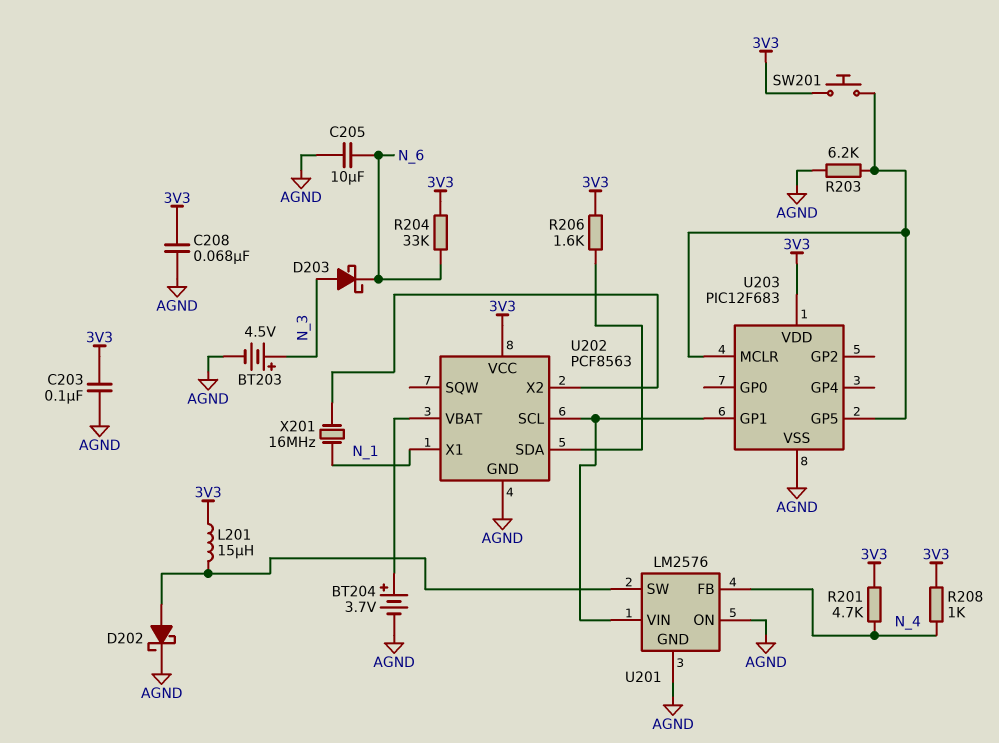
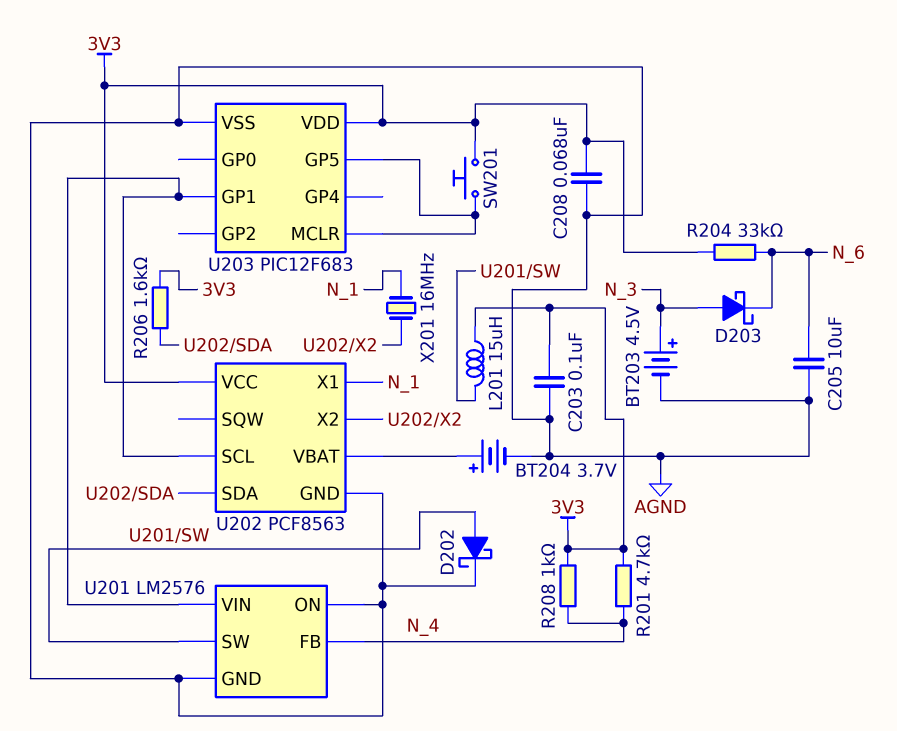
R203: 6.2k (AGND, U203/GP5) -> none

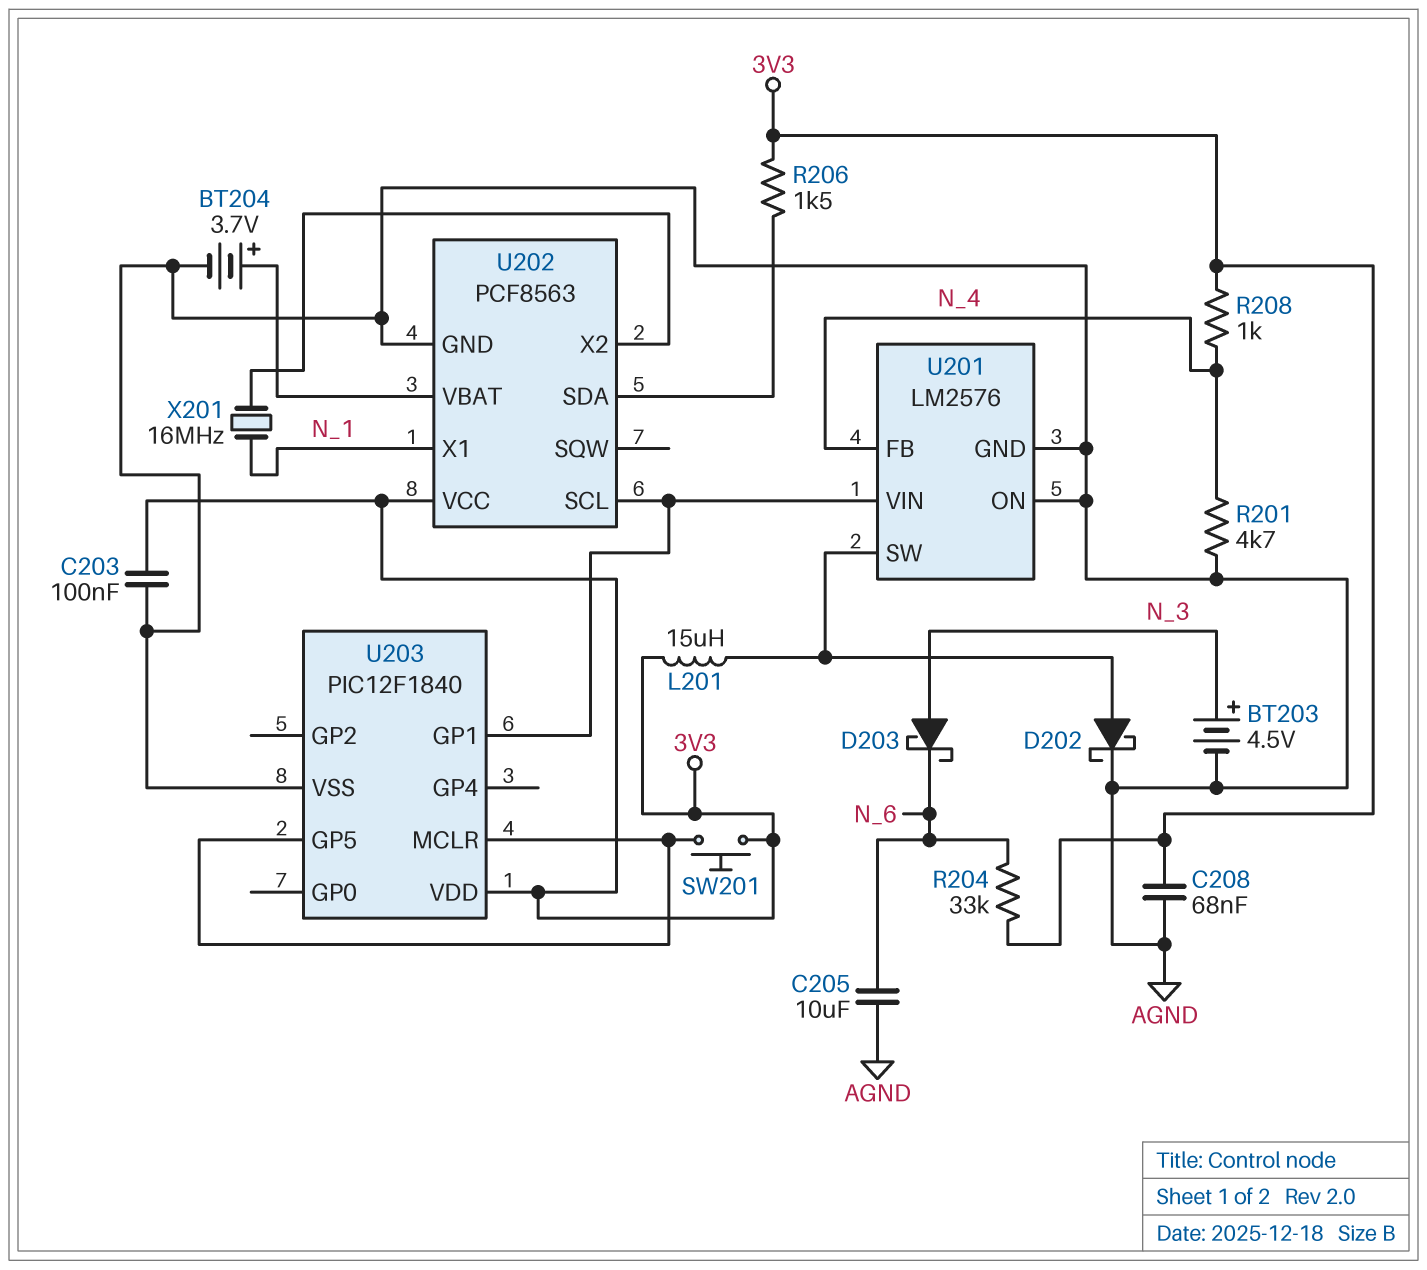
R201: 4.7k (3V3, N_4) -> 4.7k (AGND, N_4)
R206: 1.6k (3V3, U202/SDA) -> 1.5k (3V3, U202/SDA)
U203: PIC12F683 -> PIC12F1840

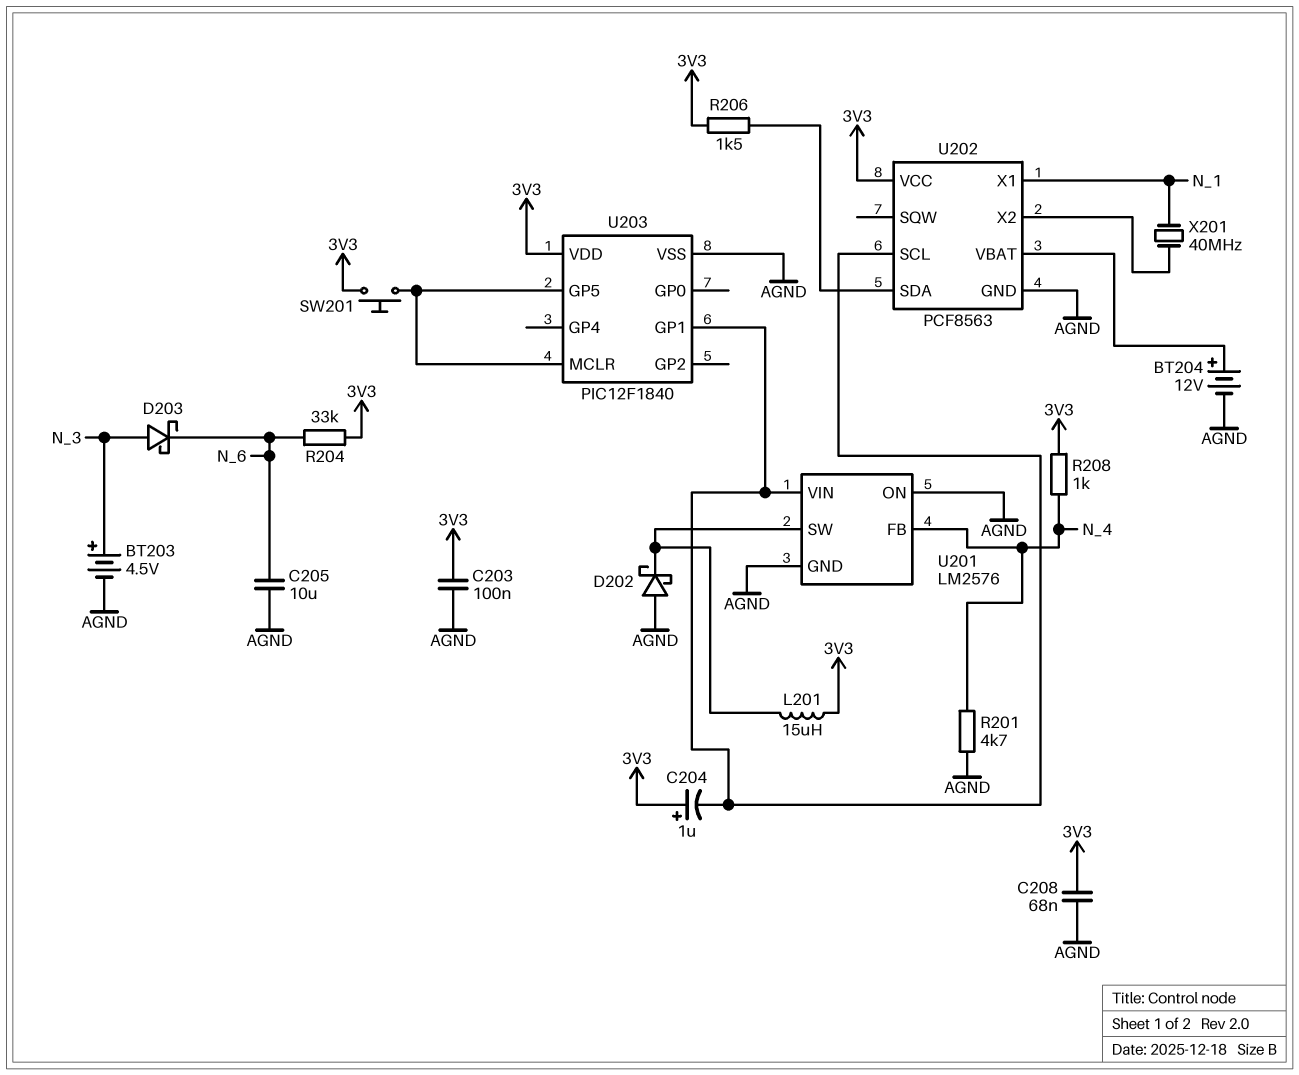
BT204: 3.7V (plus U202/VBAT, minus AGND) -> 12V (plus U202/VBAT, minus AGND)
C204: none -> 1uF (plus 3V3, minus U201/VIN)
D202: schottky (A U201/SW, K AGND) -> schottky (A AGND, K U201/SW)
X201: 16MHz (N_1, U202/X2) -> 40MHz (N_1, U202/X2)

